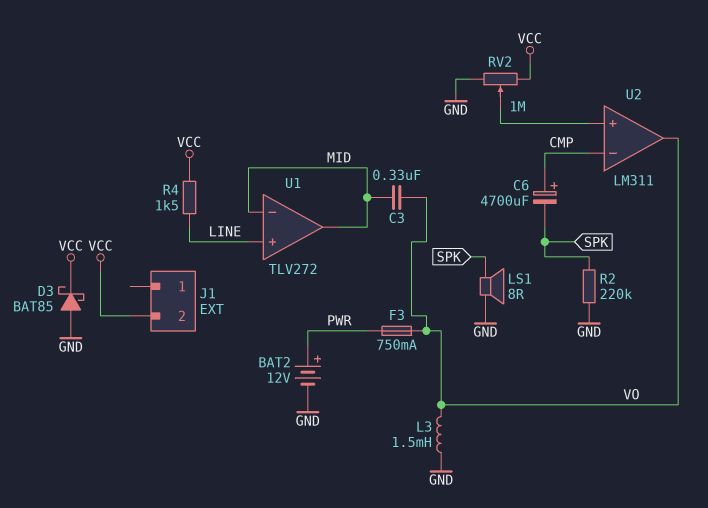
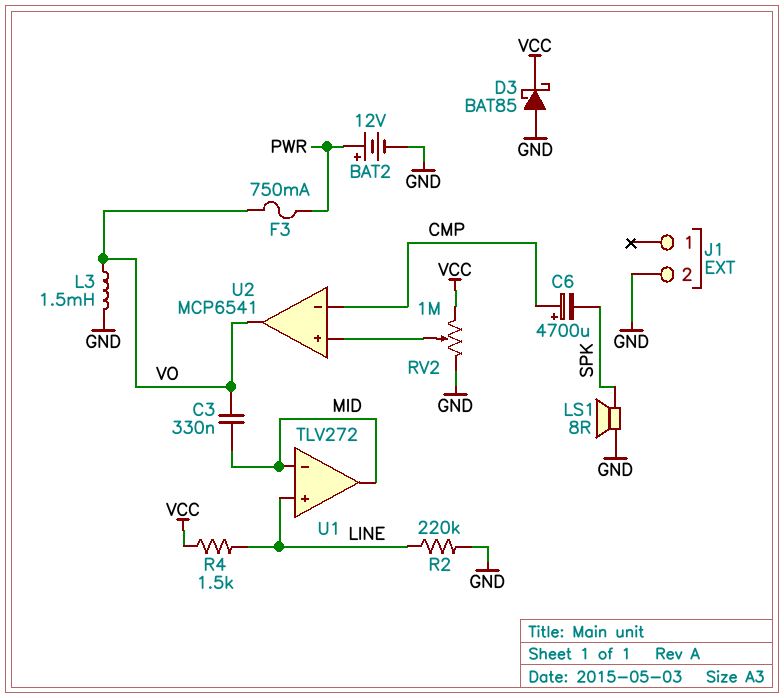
J1 pin 2: VCC -> GND
R2: 220k (GND, SPK) -> 220k (GND, LINE)
U2: LM311 -> MCP6541

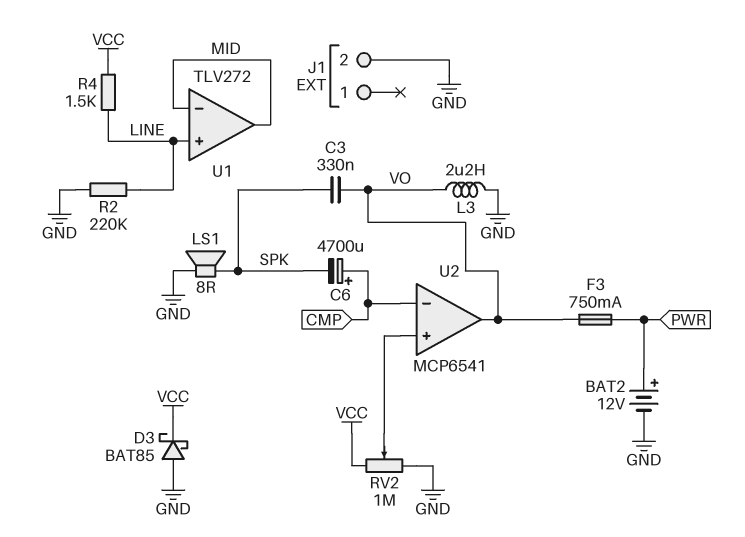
C3: 330nF (MID, VO) -> 330nF (SPK, VO)
L3: 1.5mH (GND, VO) -> 2.2uH (GND, VO)

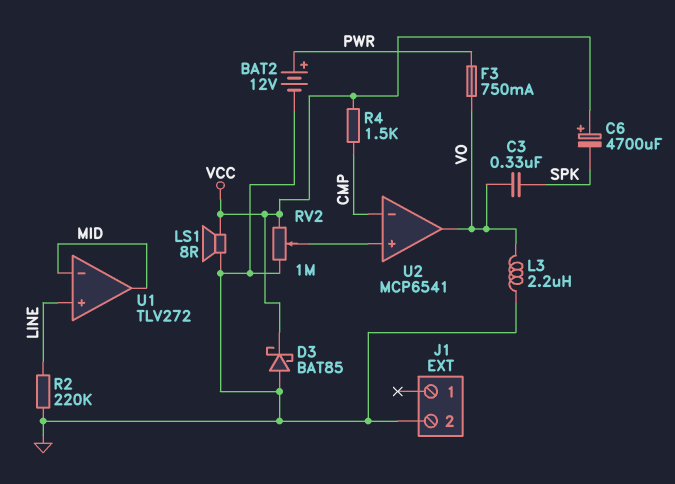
C6: 4700uF (plus CMP, minus SPK) -> 4700uF (plus VCC, minus SPK)
LS1: speaker 8R (GND, SPK) -> speaker 8R (GND, VCC)
R4: 1.5k (LINE, VCC) -> 1.5k (CMP, VCC)

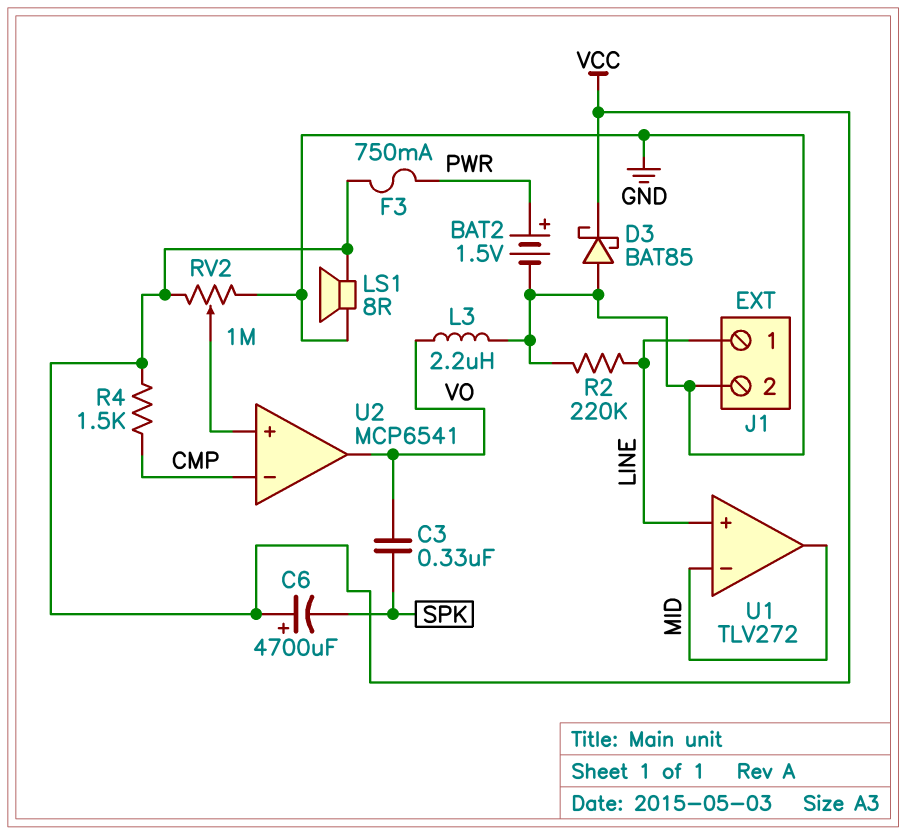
BAT2: 12V (plus PWR, minus GND) -> 1.5V (plus PWR, minus GND)
F3: 750mA (PWR, VO) -> 750mA (PWR, VCC)
J1 pin 1: none -> LINE

